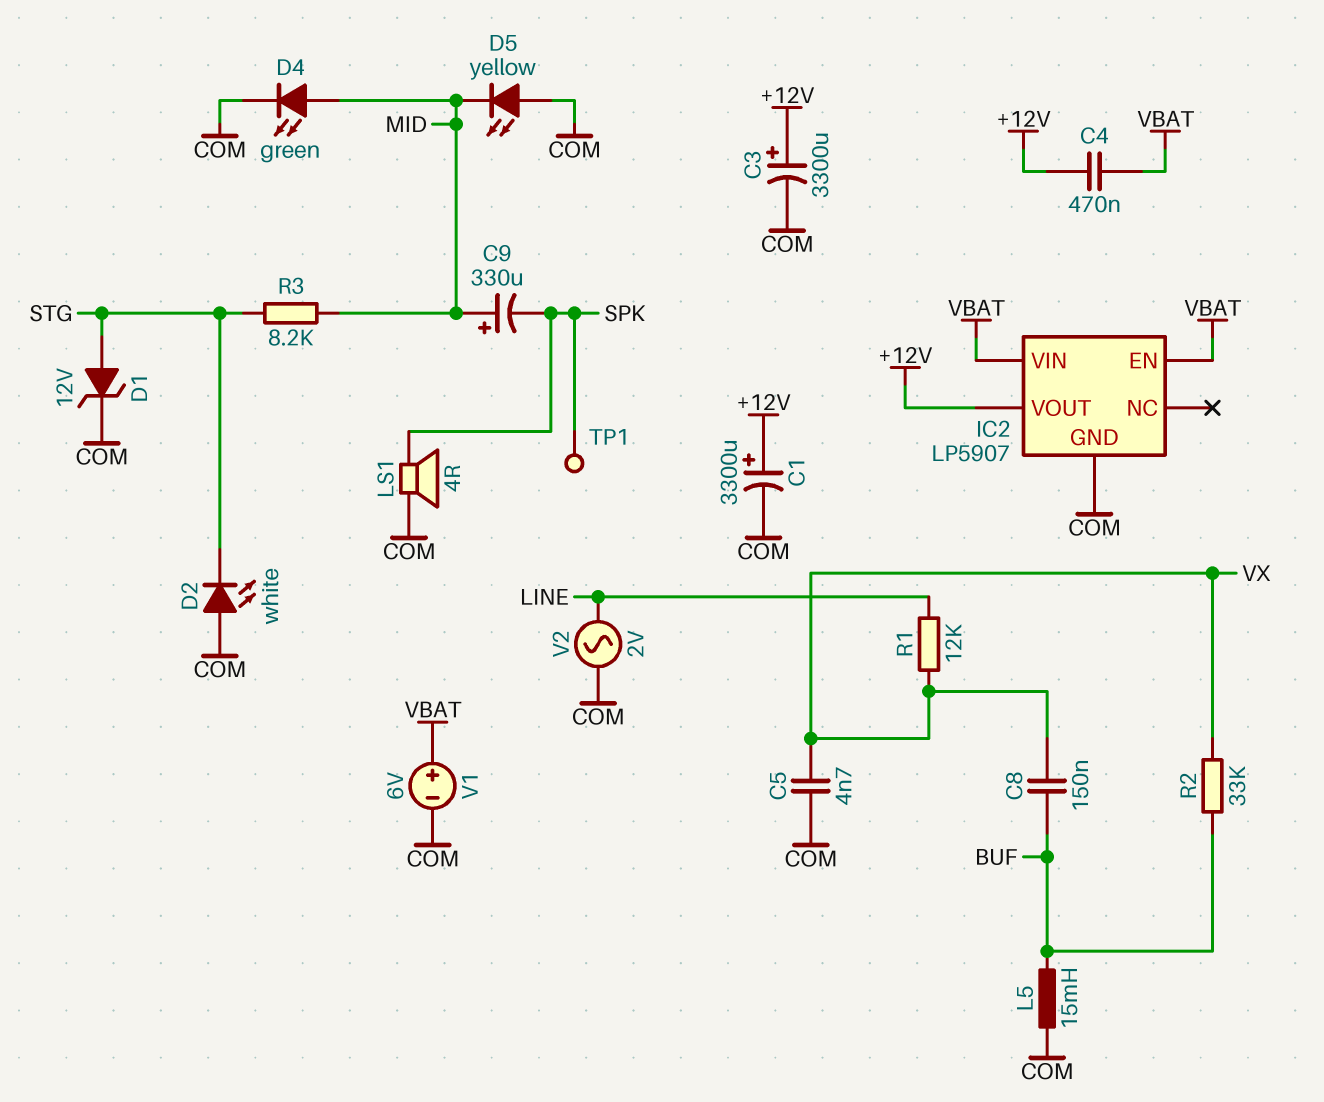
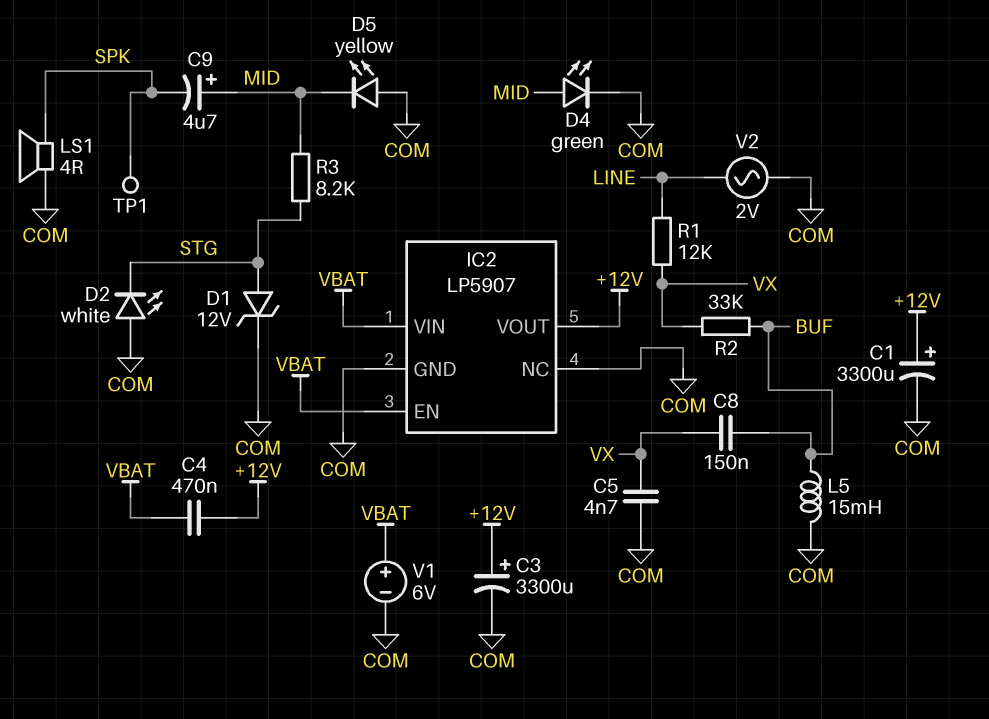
C9: 330uF (plus MID, minus SPK) -> 4.7uF (plus MID, minus SPK)
IC2 pin NC: none -> COM

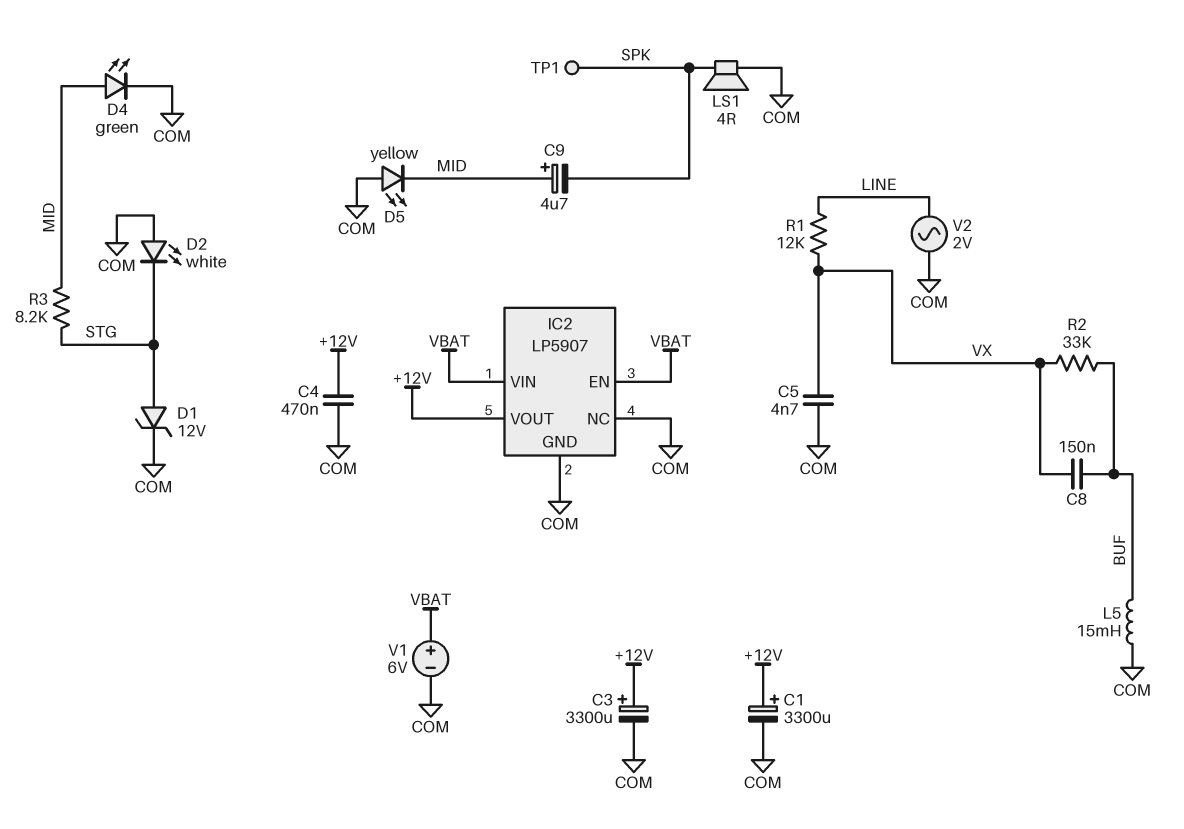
C4: 470nF (+12V, VBAT) -> 470nF (+12V, COM)

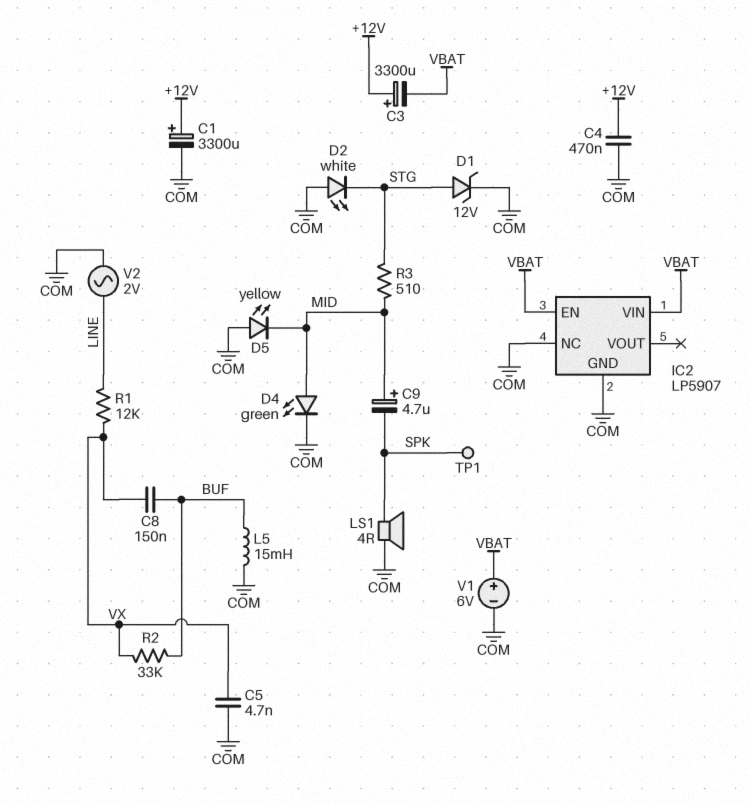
C3: 3300uF (plus +12V, minus COM) -> 3300uF (plus +12V, minus VBAT)
IC2 pin VOUT: +12V -> none
R3: 8.2k (MID, STG) -> 510 (MID, STG)

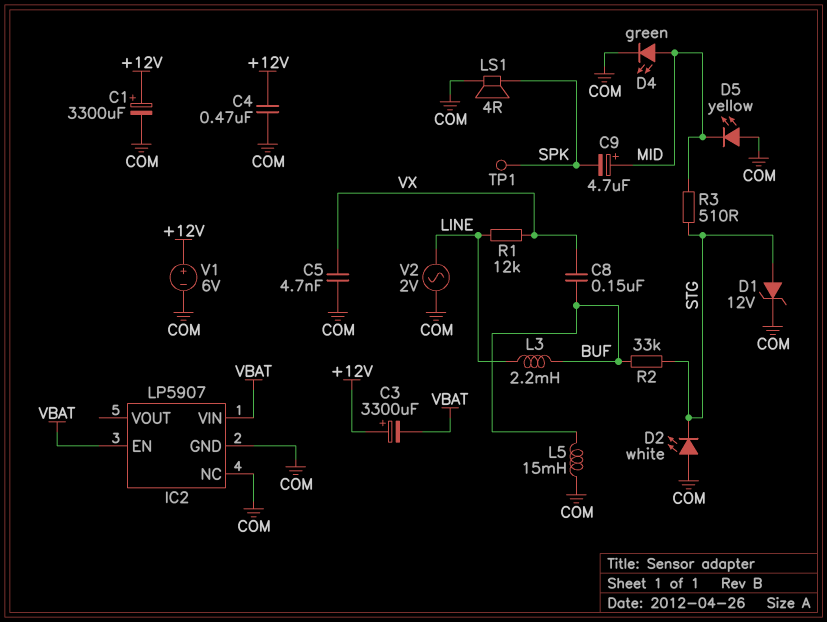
L3: none -> 2.2mH (BUF, LINE)
R2: 33k (BUF, VX) -> 33k (BUF, STG)
V1: 6V (plus VBAT, minus COM) -> 6V (plus +12V, minus COM)

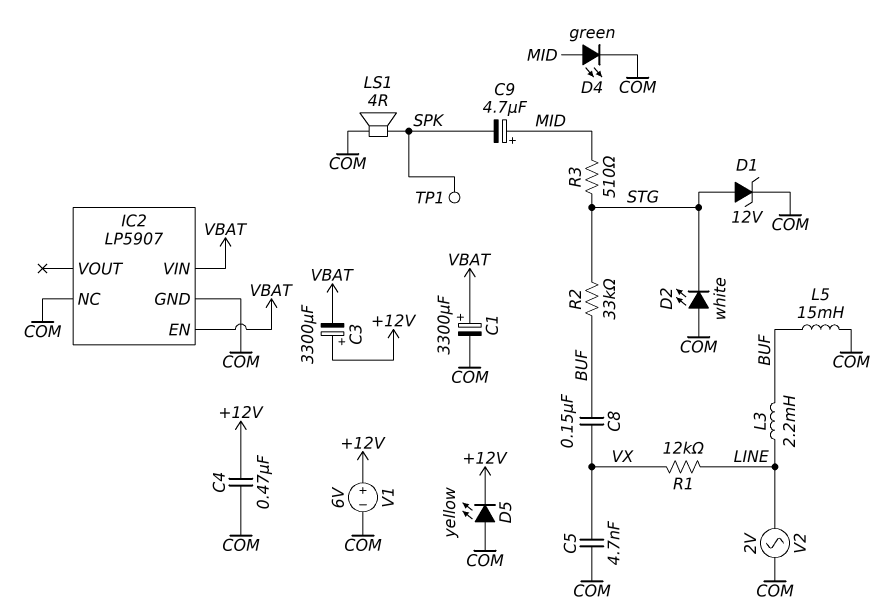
C1: 3300uF (plus +12V, minus COM) -> 3300uF (plus VBAT, minus COM)
D5: LED yellow (A COM, K MID) -> LED yellow (A COM, K +12V)

